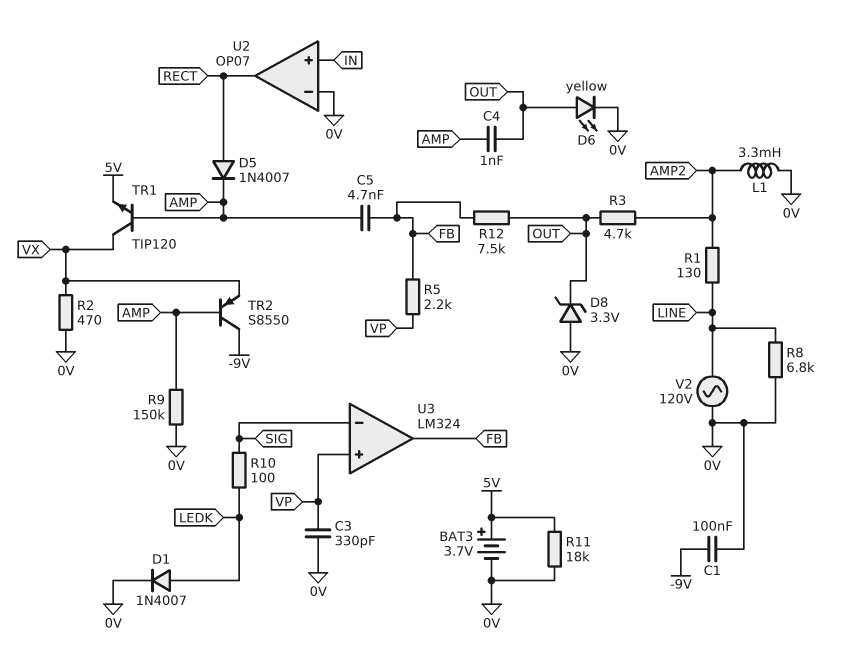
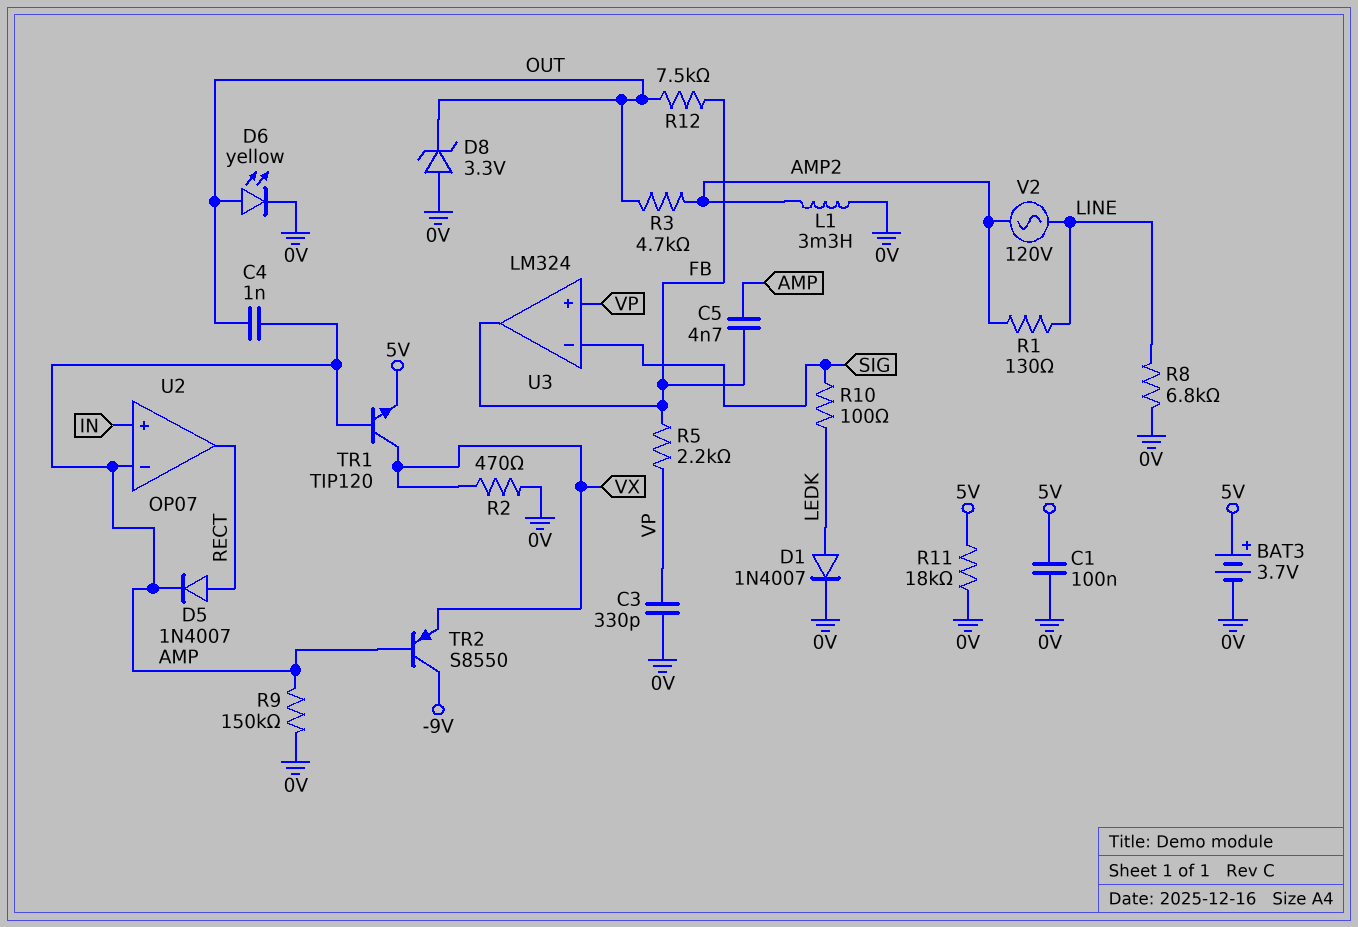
C1: 100nF (-9V, 0V) -> 100nF (0V, 5V)
U2 pin in-: 0V -> AMP
V2: AC 120V (0V, LINE) -> AC 120V (AMP2, LINE)

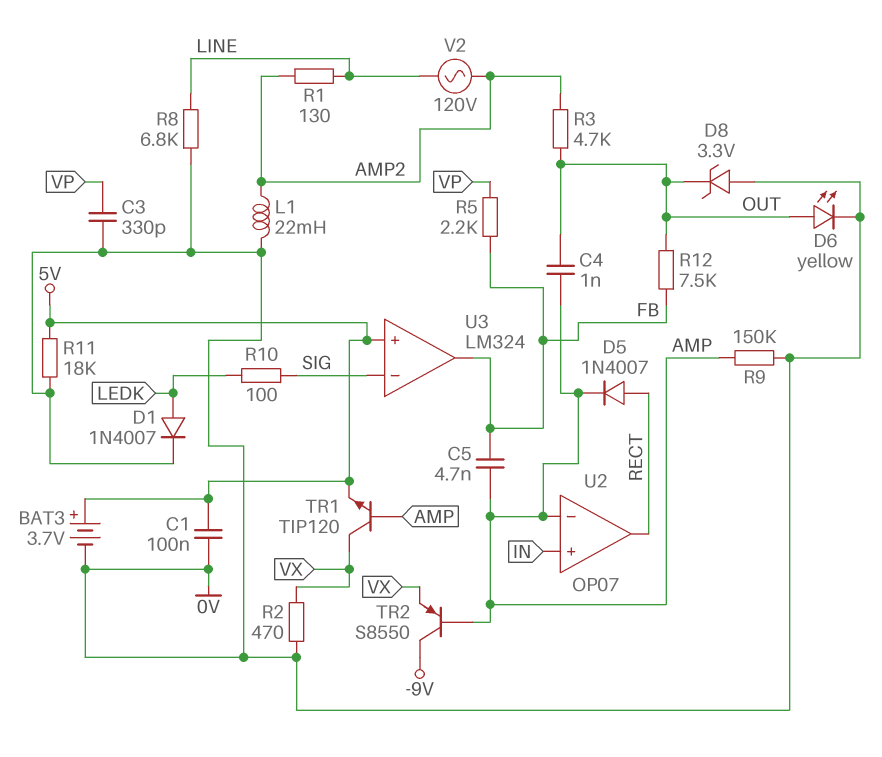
L1: 3.3mH (0V, AMP2) -> 22mH (0V, AMP2)
U3 pin in+: VP -> 5V

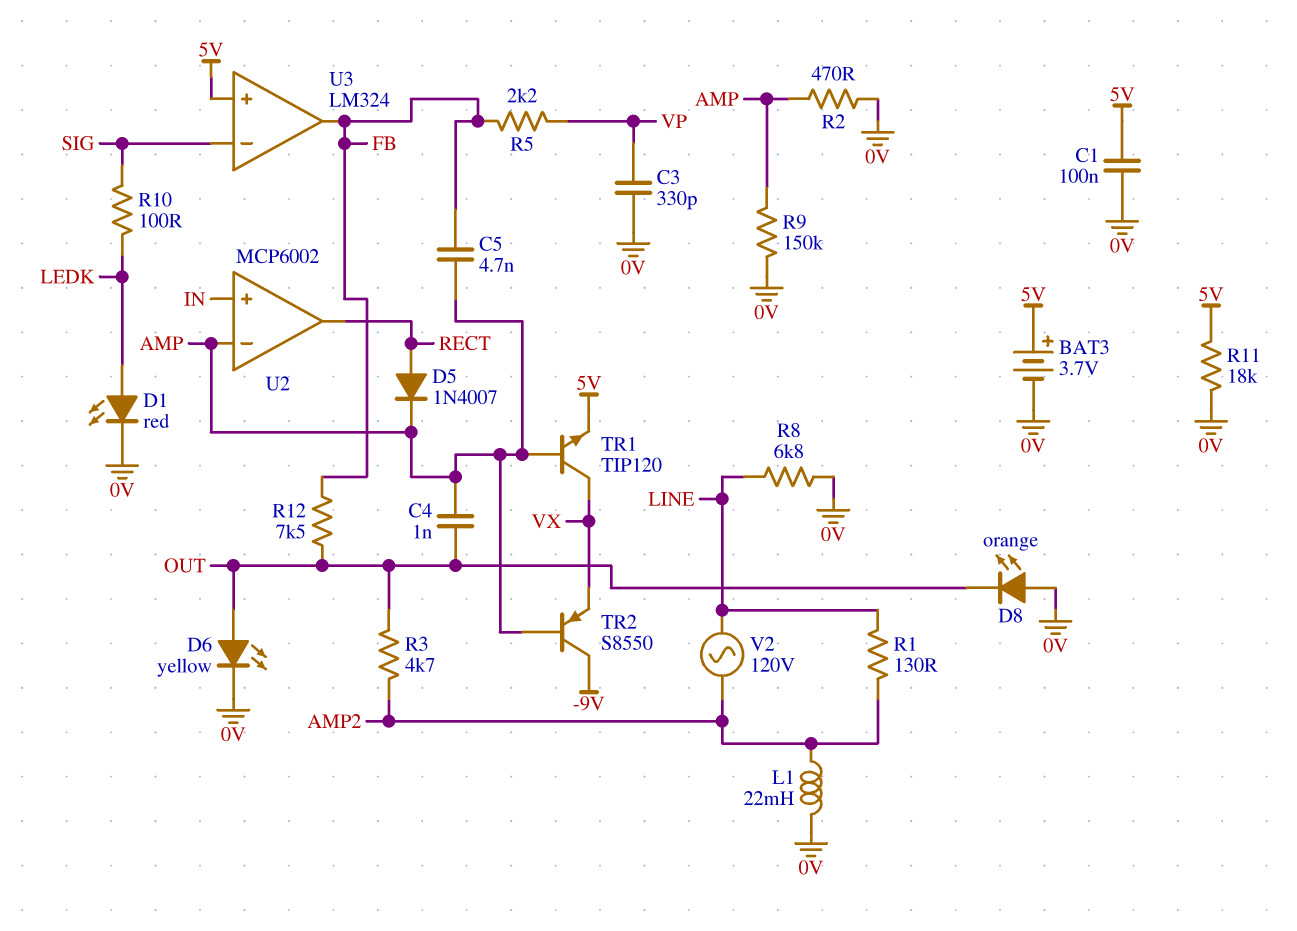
D1: diode 1N4007 (A LEDK, K 0V) -> LED red (A LEDK, K 0V)
D8: zener 3.3V (A 0V, K OUT) -> LED orange (A 0V, K OUT)
R2: 470 (0V, VX) -> 470 (0V, AMP)
U2: OP07 -> MCP6002

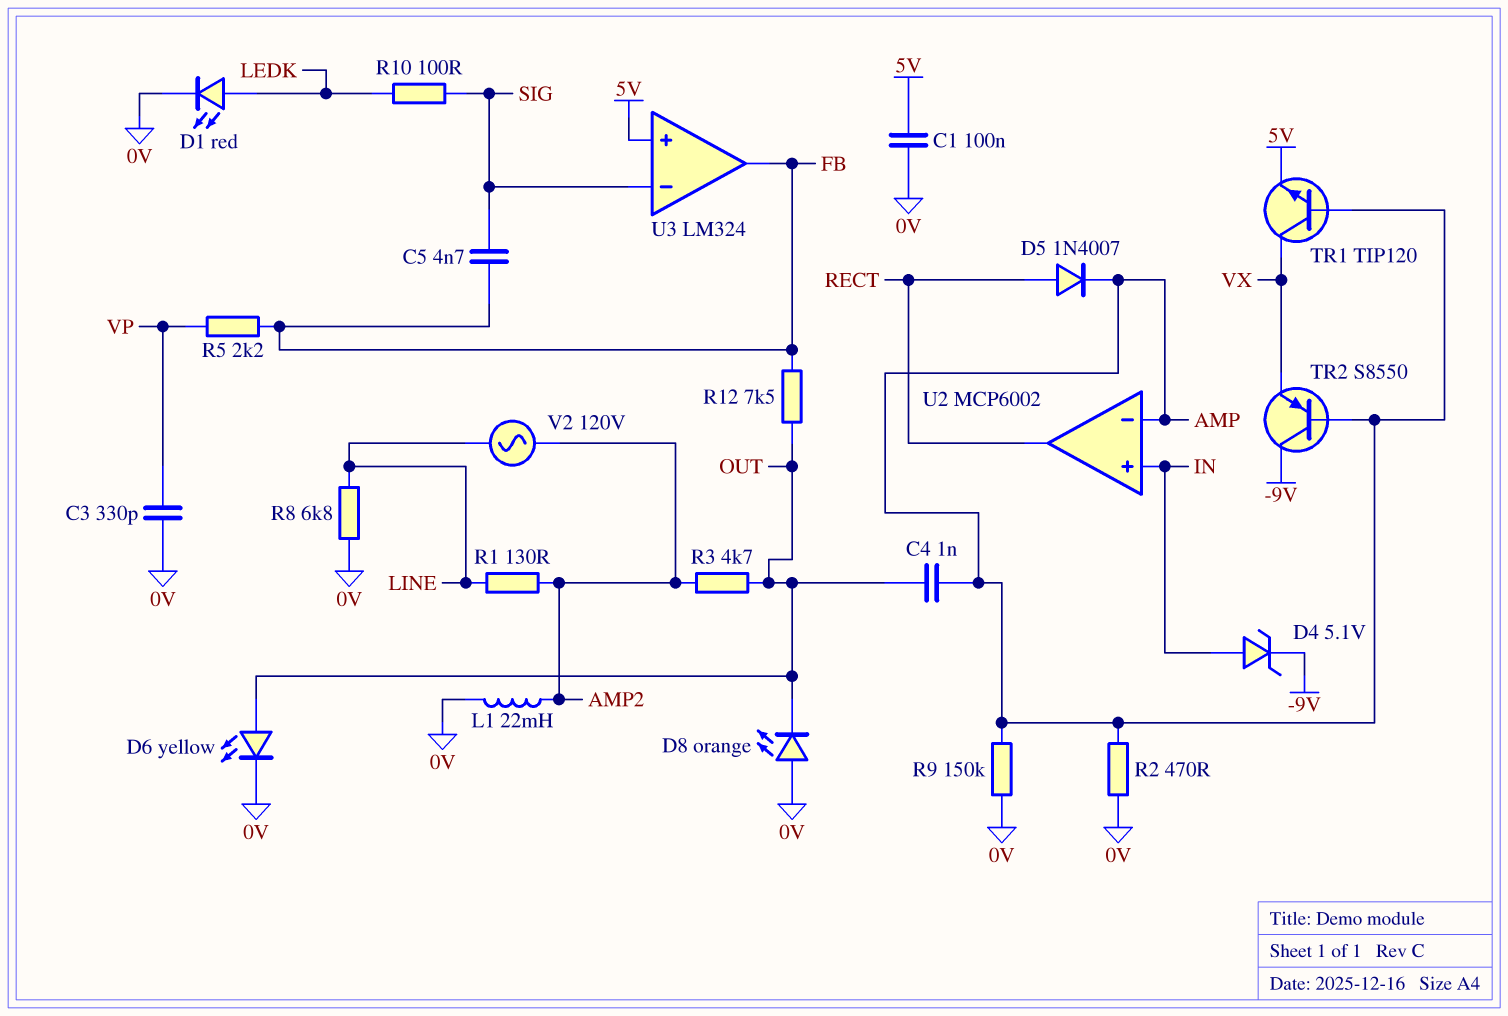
BAT3: 3.7V (plus 5V, minus 0V) -> none
C5: 4.7nF (AMP, FB) -> 4.7nF (FB, SIG)
D4: none -> zener 5.1V (A IN, K -9V)
R11: 18k (0V, 5V) -> none

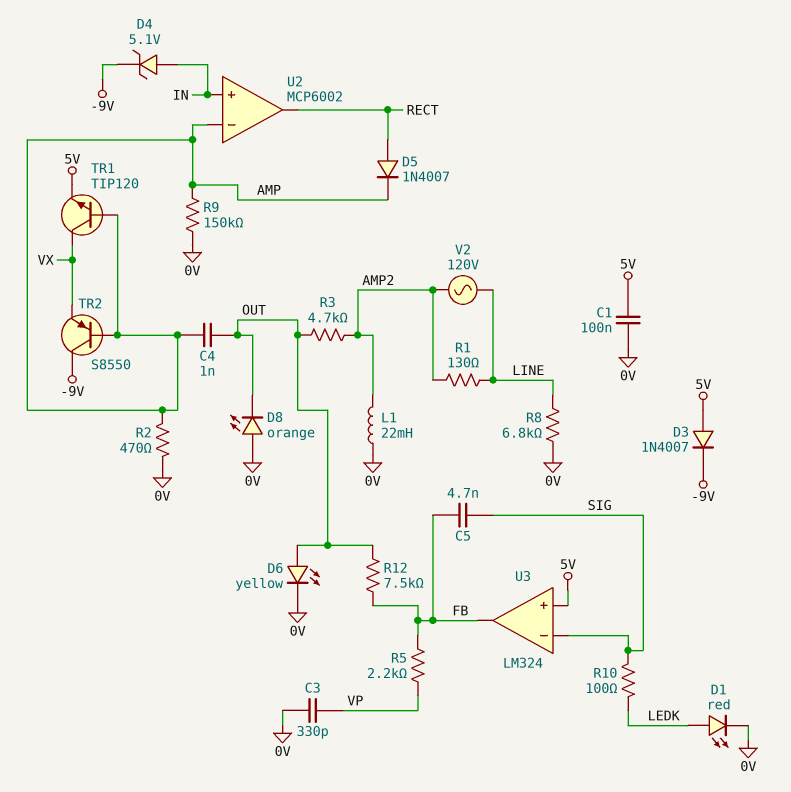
D3: none -> diode 1N4007 (A 5V, K -9V)

